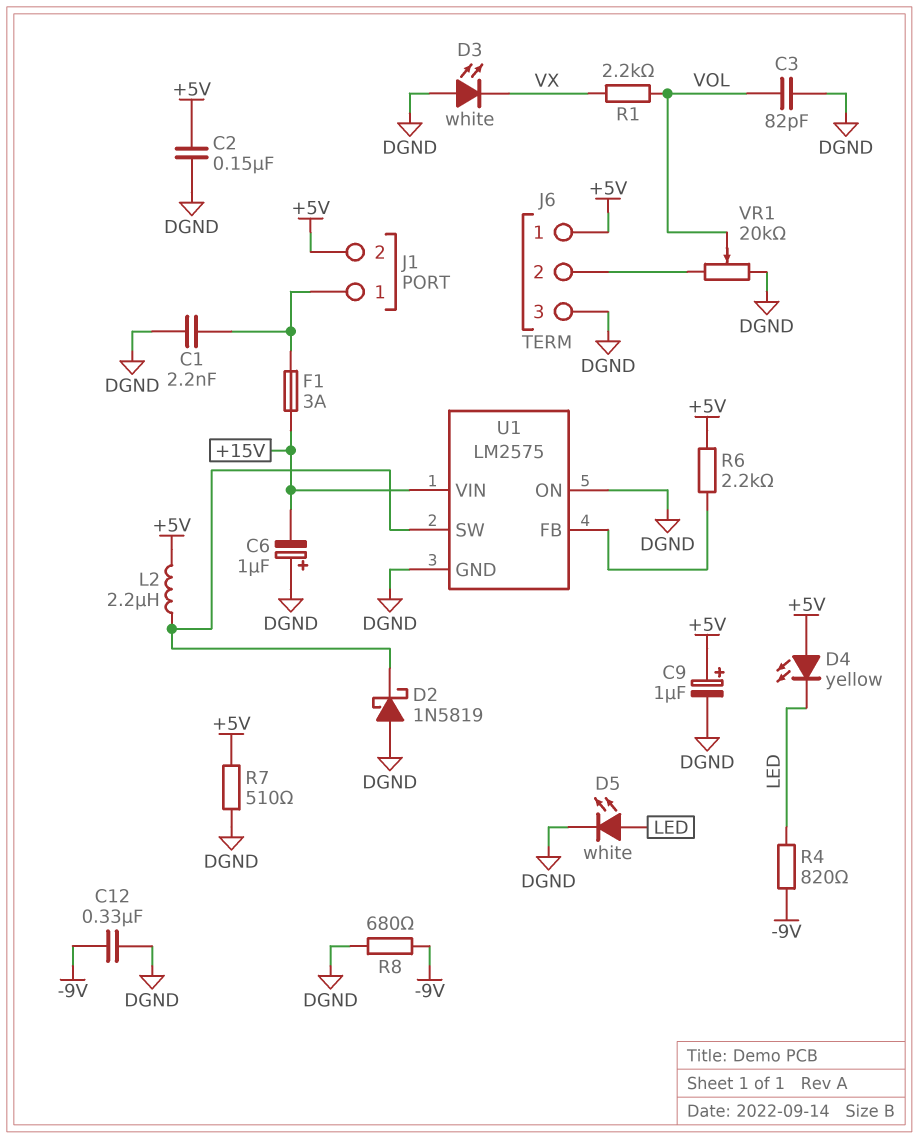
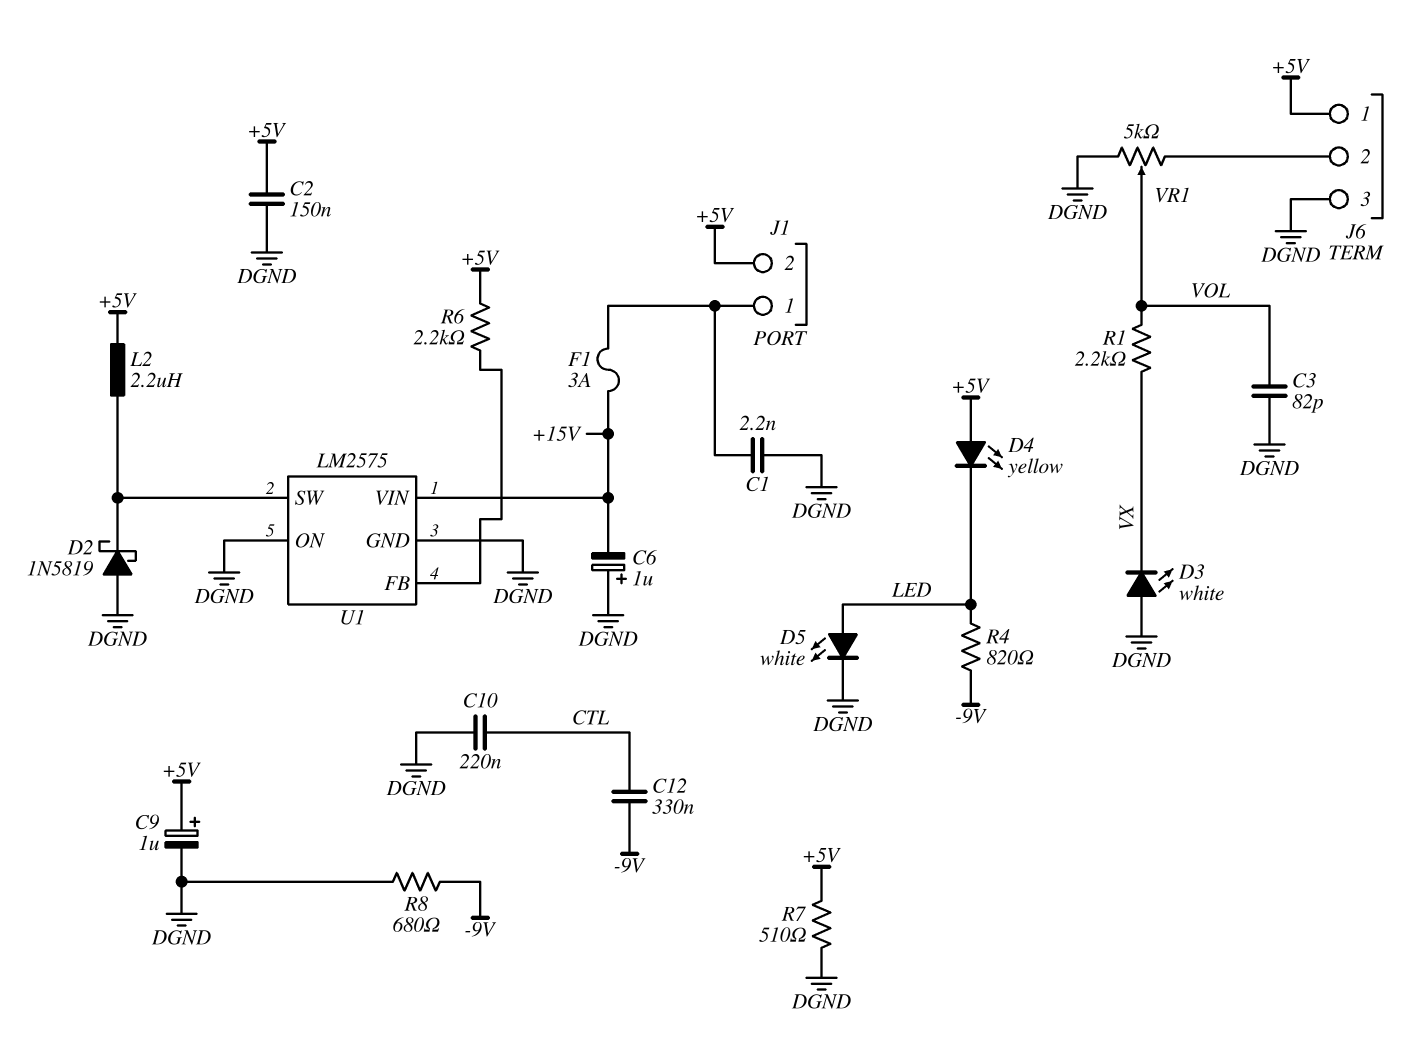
C10: none -> 220nF (CTL, DGND)
C12: 330nF (-9V, DGND) -> 330nF (-9V, CTL)
VR1: 20k (DGND, J6/2, wiper VOL) -> 5k (DGND, J6/2, wiper VOL)

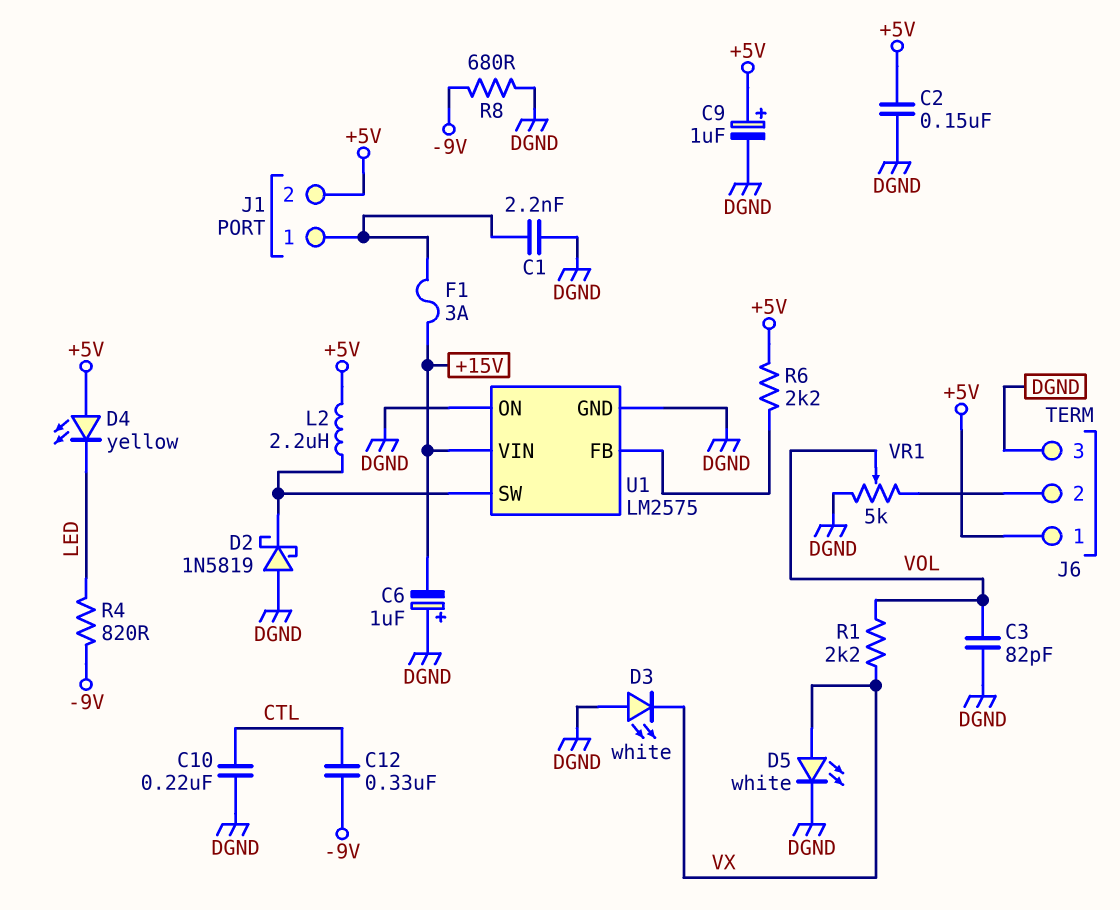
D5: LED white (A LED, K DGND) -> LED white (A VX, K DGND)
R7: 510 (+5V, DGND) -> none

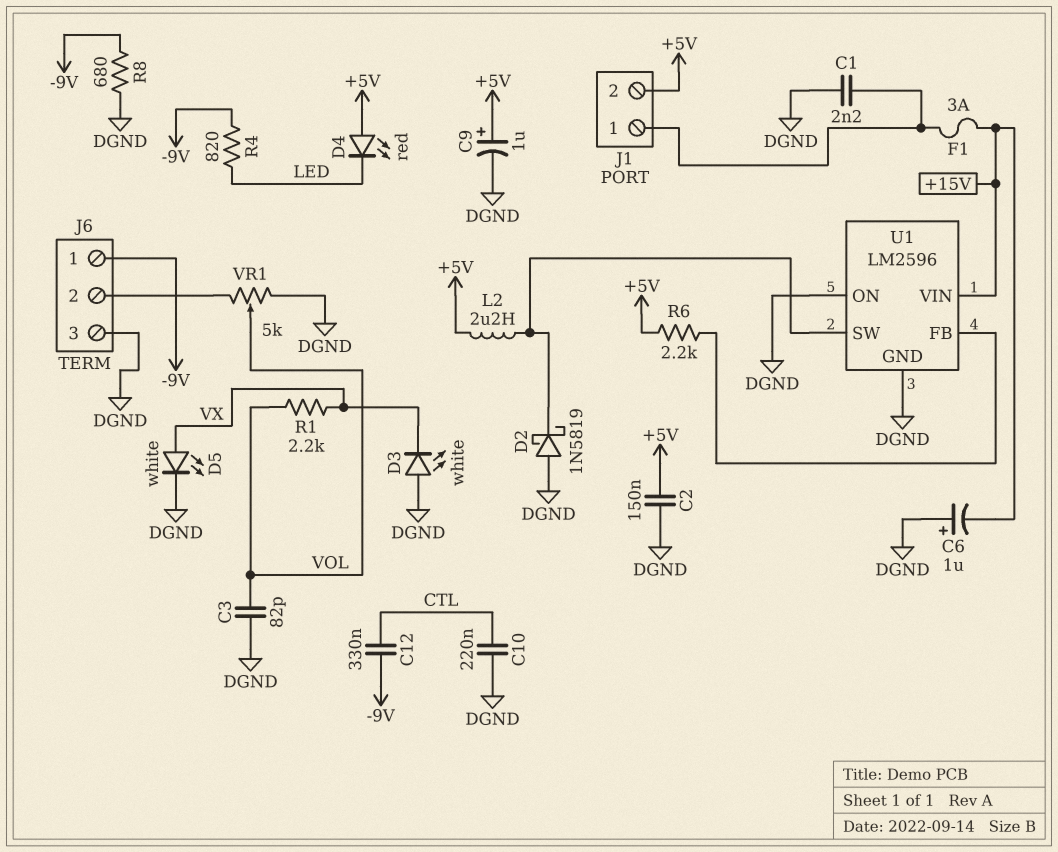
D4: LED yellow (A +5V, K LED) -> LED red (A +5V, K LED)
J6 pin 1: +5V -> -9V
U1: LM2575 -> LM2596

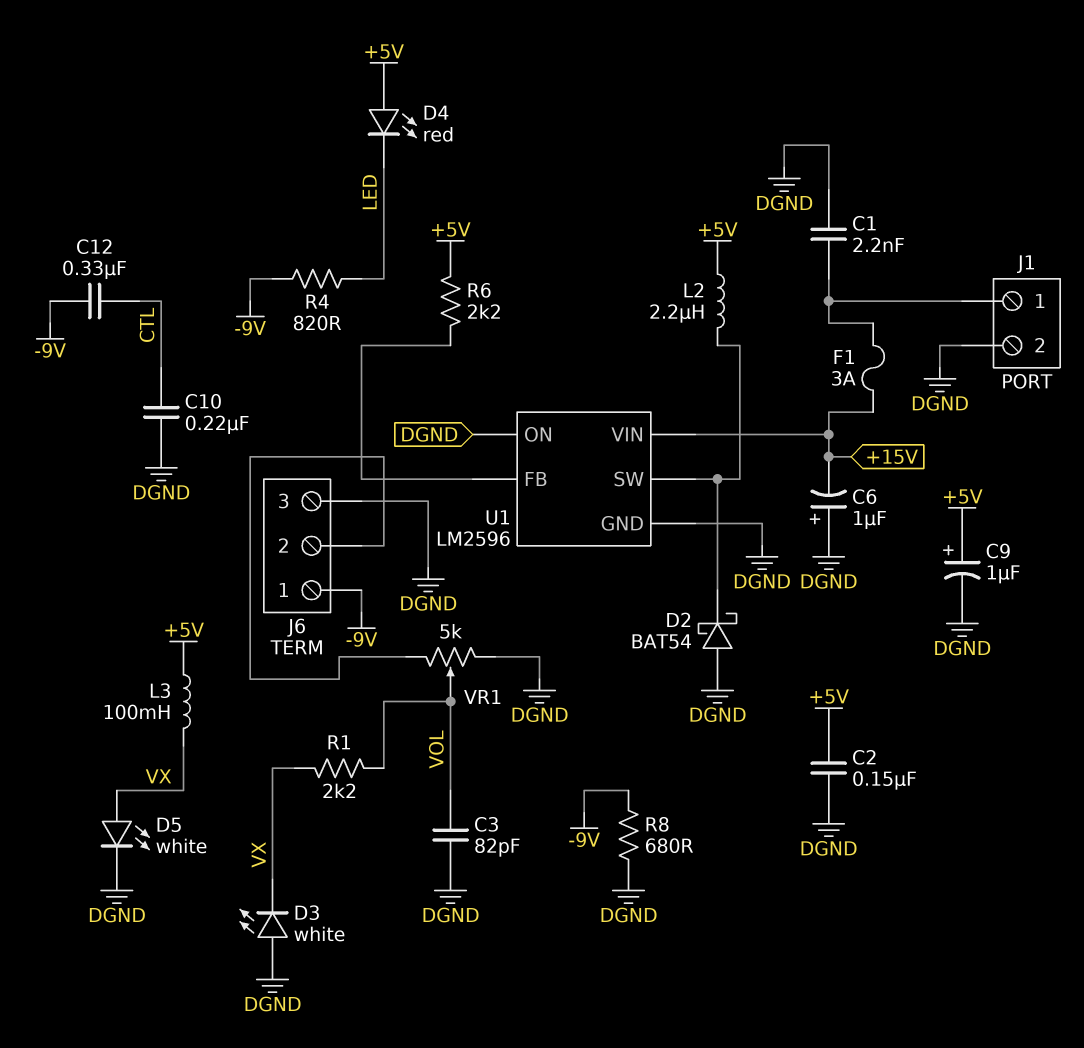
D2: schottky 1N5819 (A DGND, K U1/SW) -> schottky BAT54 (A DGND, K U1/SW)
J1 pin 2: +5V -> DGND
L3: none -> 100mH (+5V, VX)

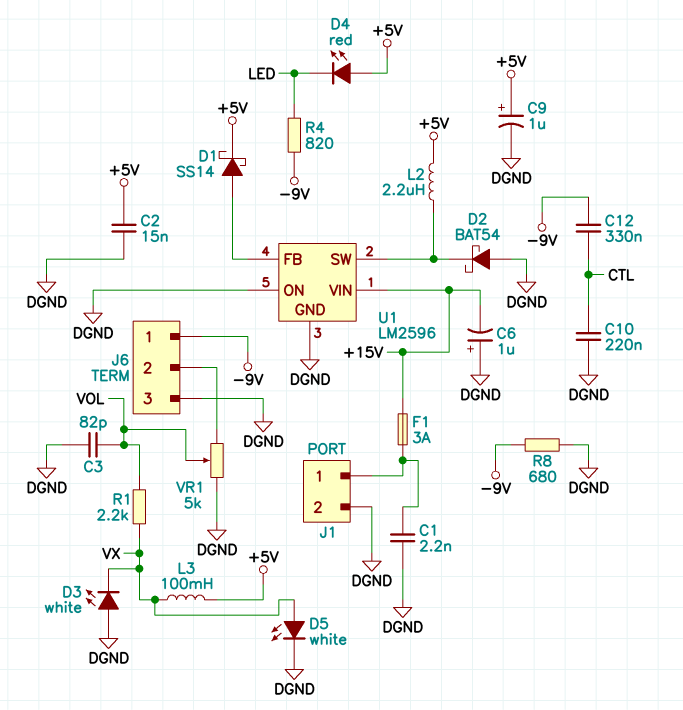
C2: 150nF (+5V, DGND) -> 15nF (+5V, DGND)
D1: none -> schottky SS14 (A U1/FB, K +5V)
R6: 2.2k (+5V, U1/FB) -> none

